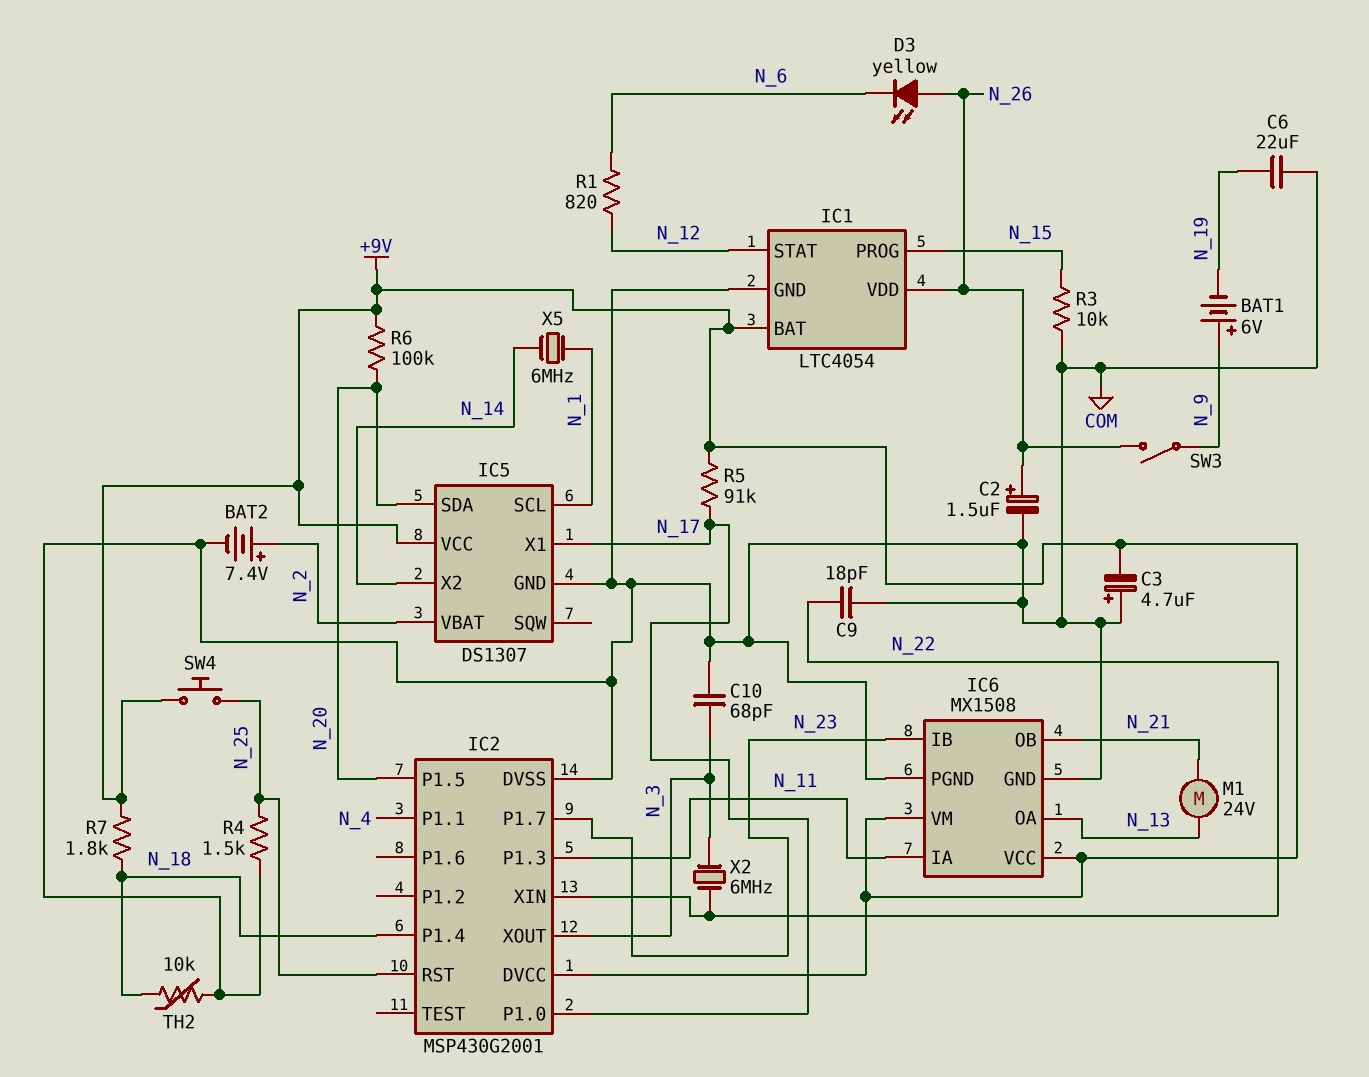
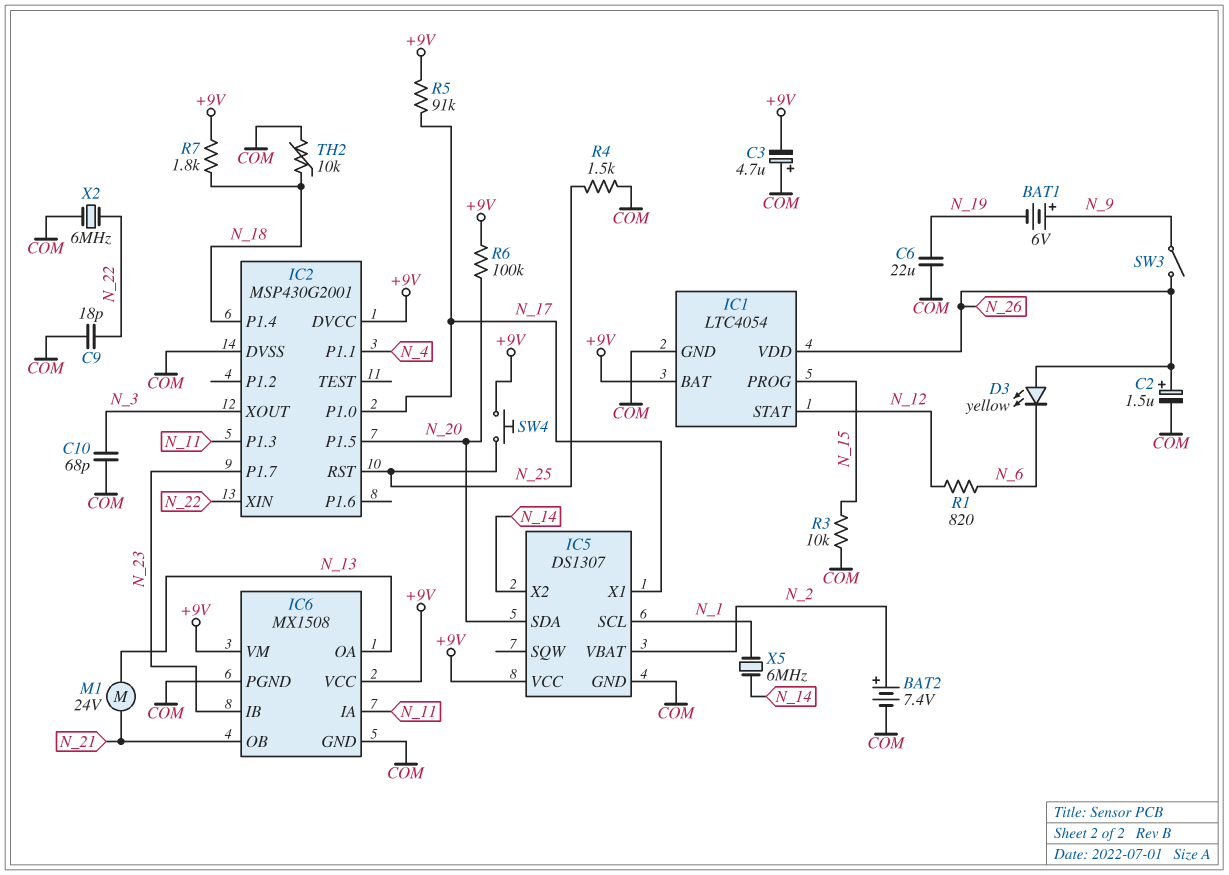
X2: 6MHz (N_3, N_22) -> 6MHz (COM, N_22)

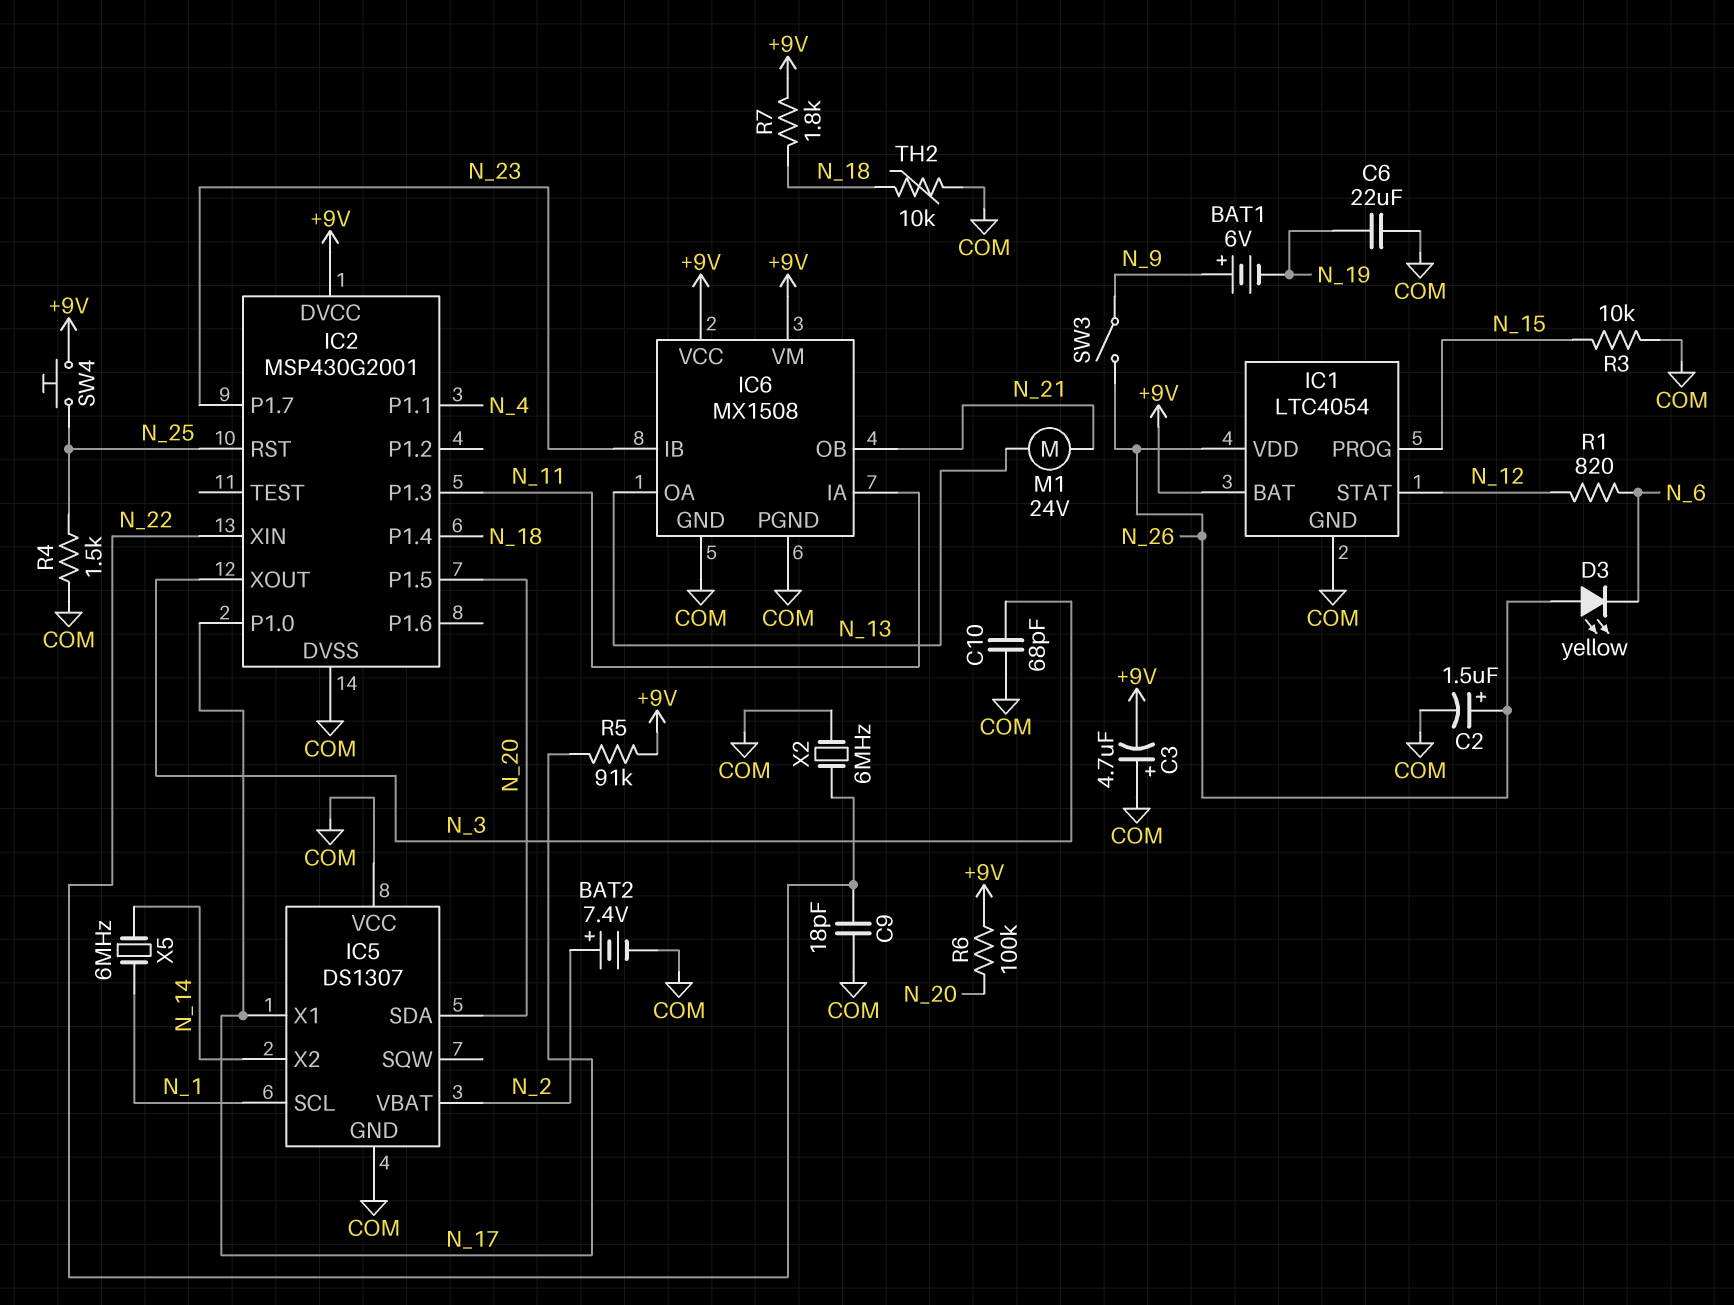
IC5 pin VCC: +9V -> COM

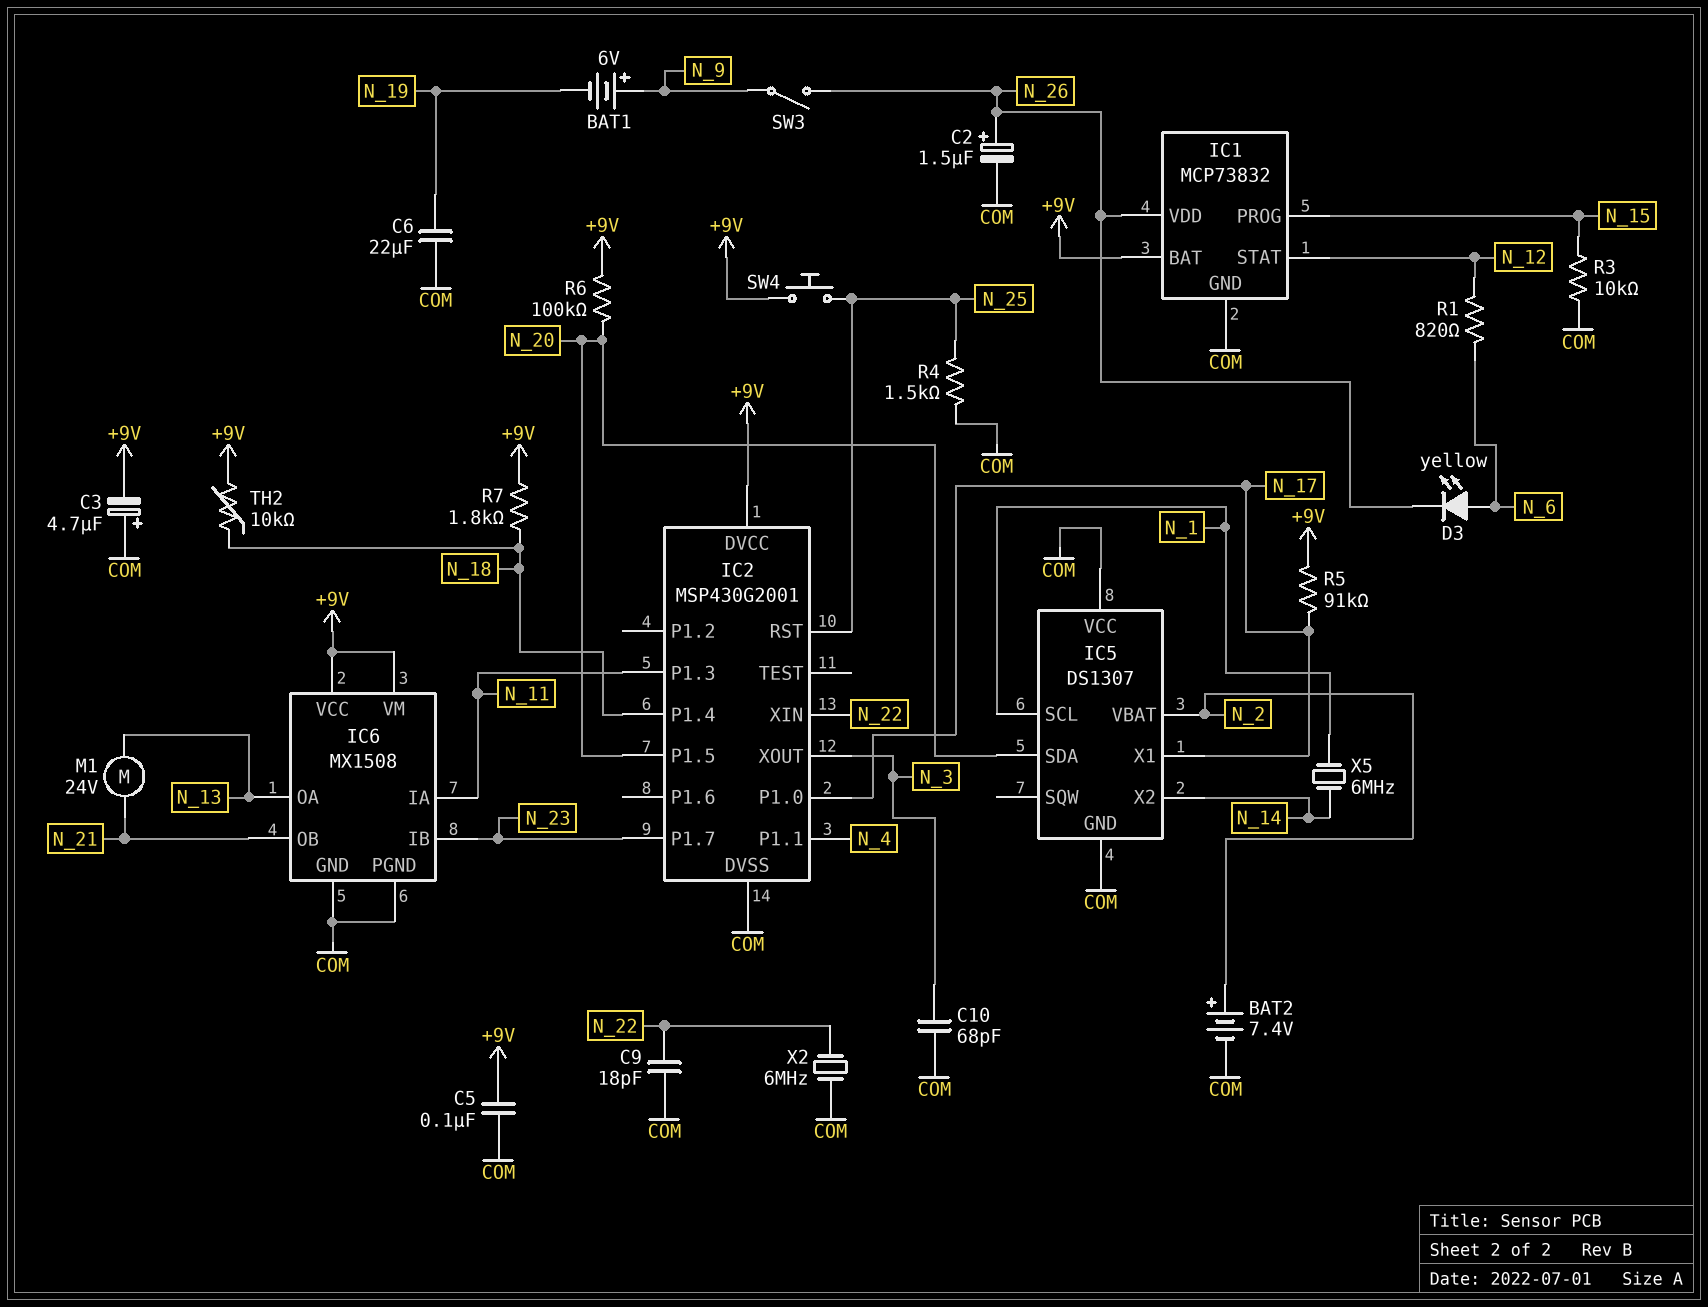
C5: none -> 100nF (+9V, COM)
D3: LED yellow (A N_26, K N_6) -> LED yellow (A N_6, K N_26)
IC1: LTC4054 -> MCP73832
TH2: 10k (COM, N_18) -> 10k (+9V, N_18)

